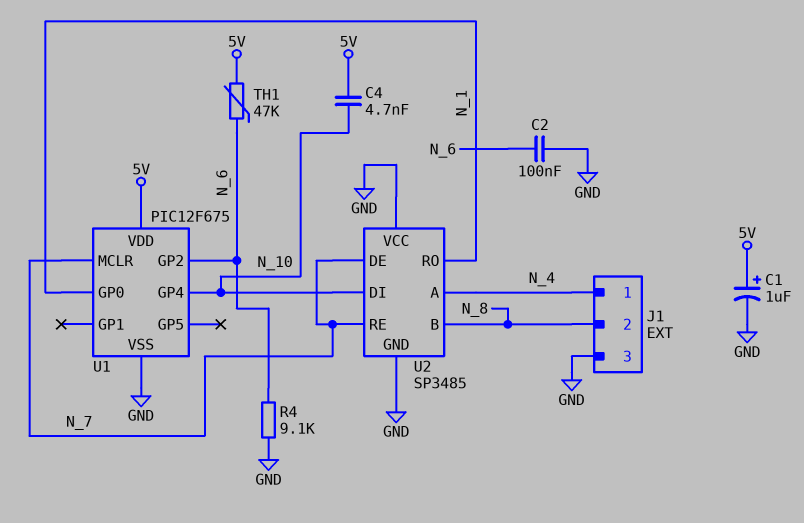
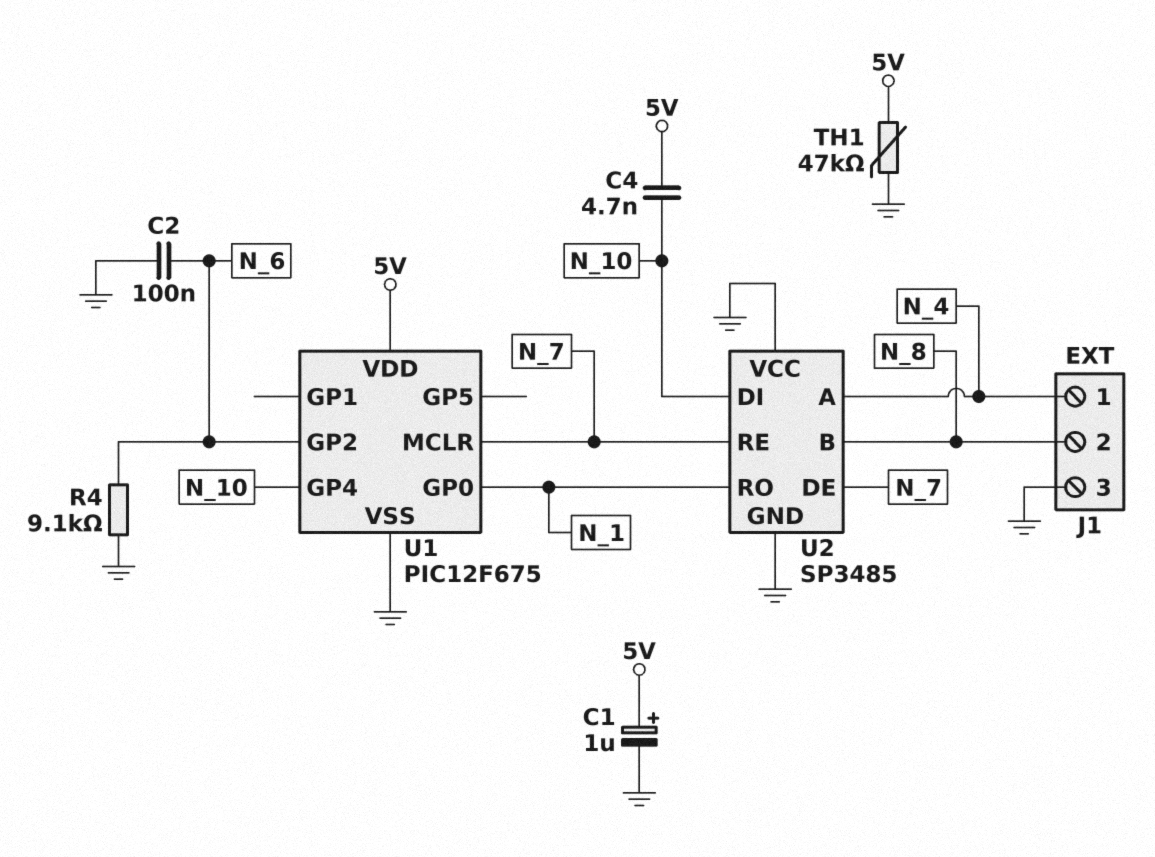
TH1: 47k (5V, N_6) -> 47k (5V, GND)

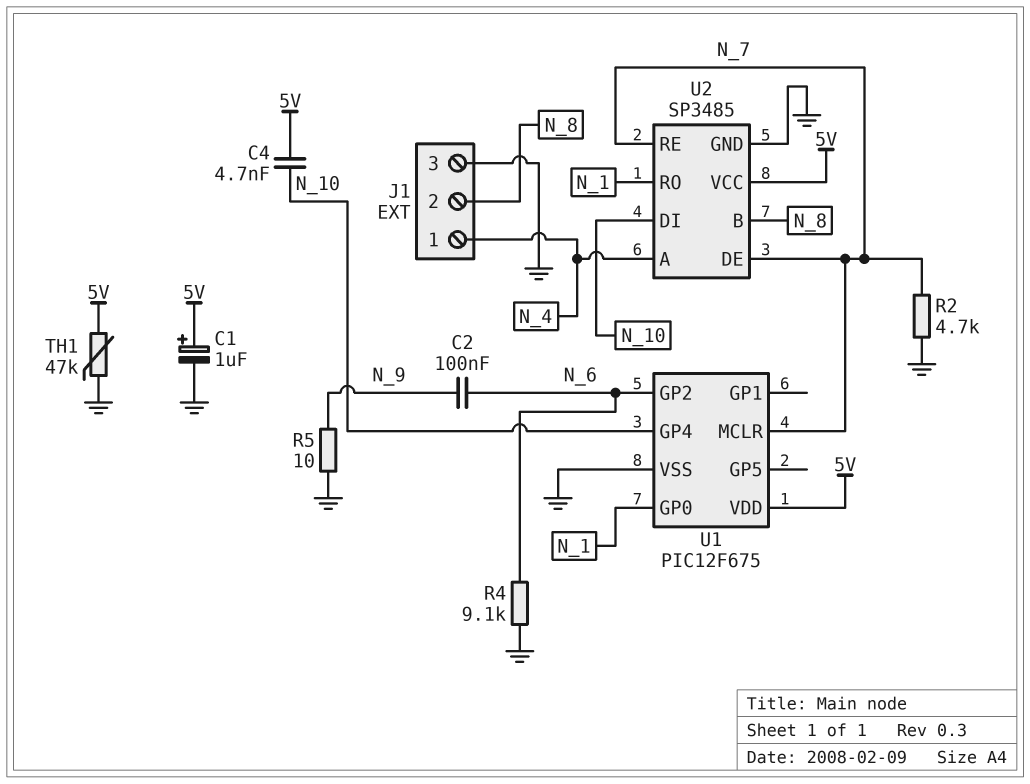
C2: 100nF (GND, N_6) -> 100nF (N_6, N_9)
R2: none -> 4.7k (GND, N_7)
R5: none -> 10 (GND, N_9)
U2 pin VCC: GND -> 5V

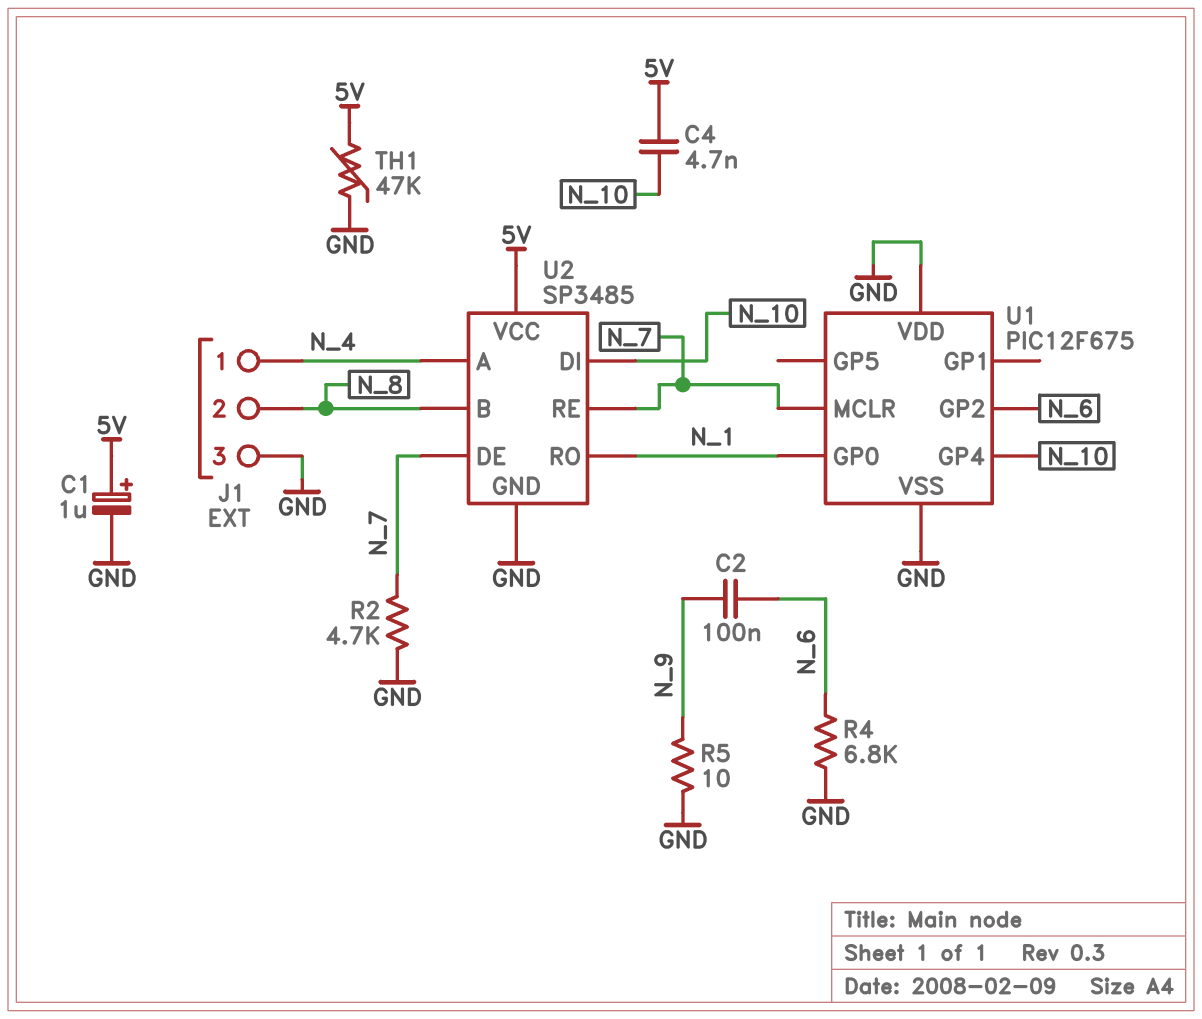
R4: 9.1k (GND, N_6) -> 6.8k (GND, N_6)
U1 pin VDD: 5V -> GND

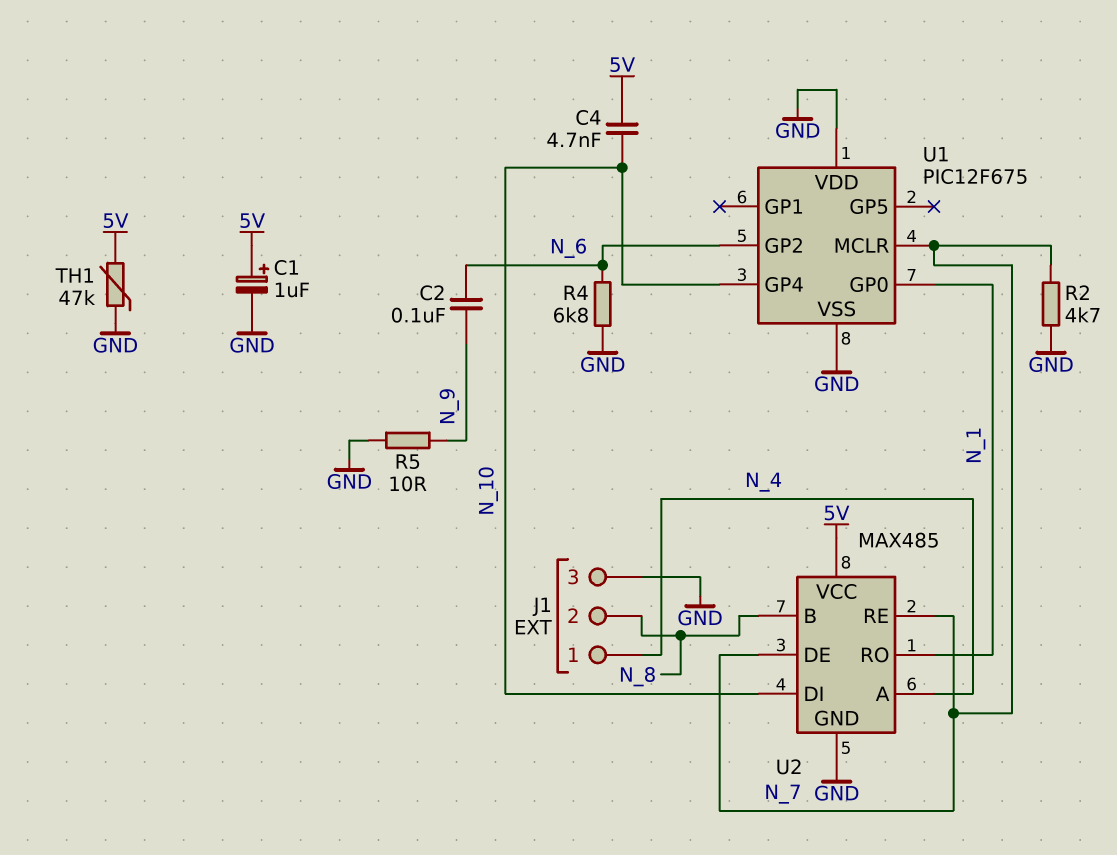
U2: SP3485 -> MAX485

